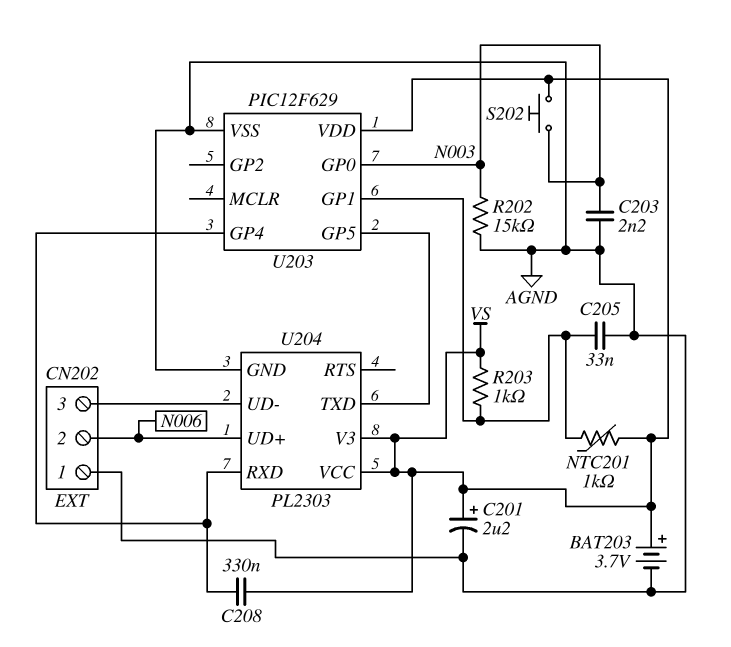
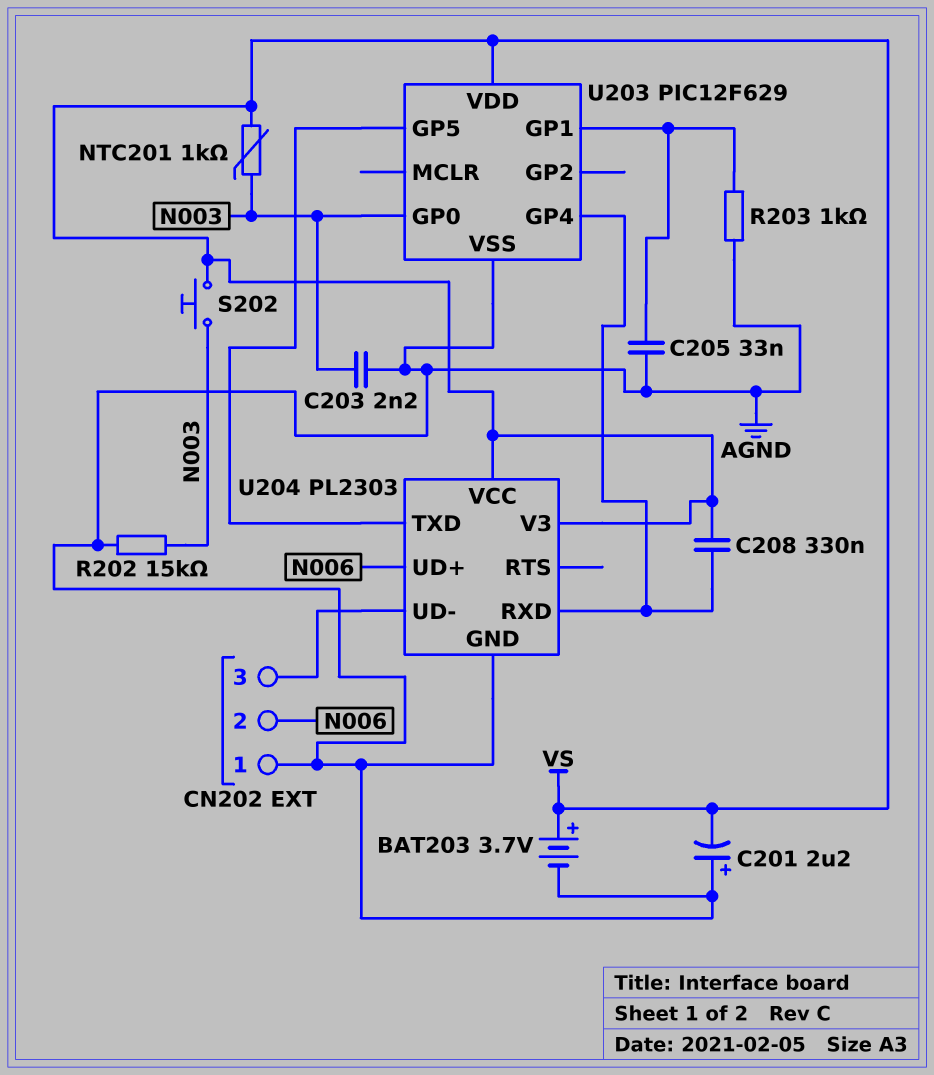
C201: 2.2uF (plus VS, minus AGND) -> 2.2uF (plus AGND, minus VS)
NTC201: 1k (U203/GP1, VS) -> 1k (N003, VS)
R203: 1k (U203/GP1, VS) -> 1k (AGND, U203/GP1)

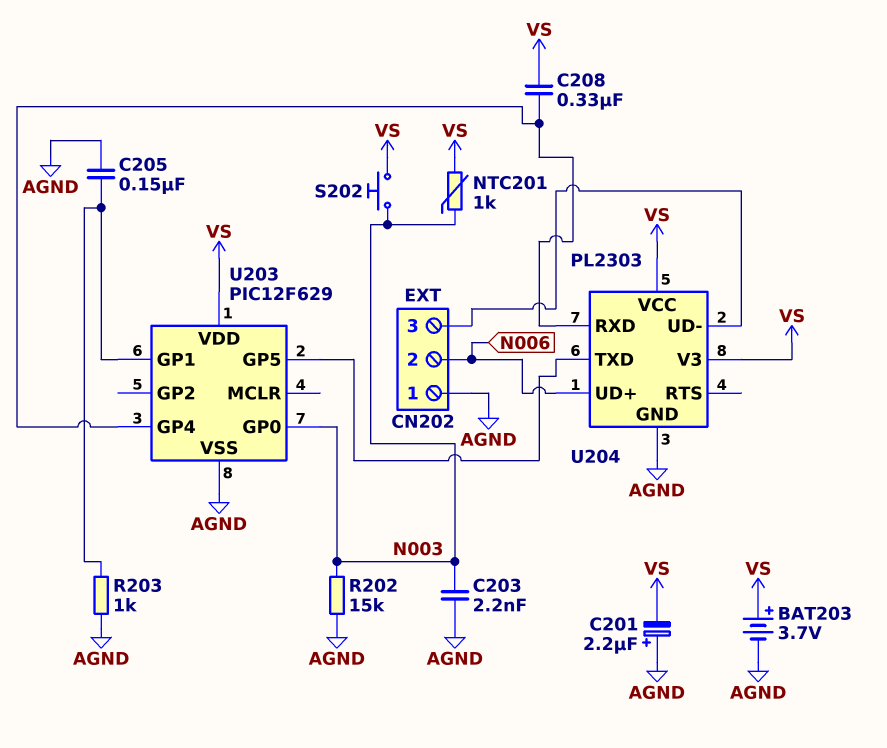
C205: 33nF (AGND, U203/GP1) -> 150nF (AGND, U203/GP1)

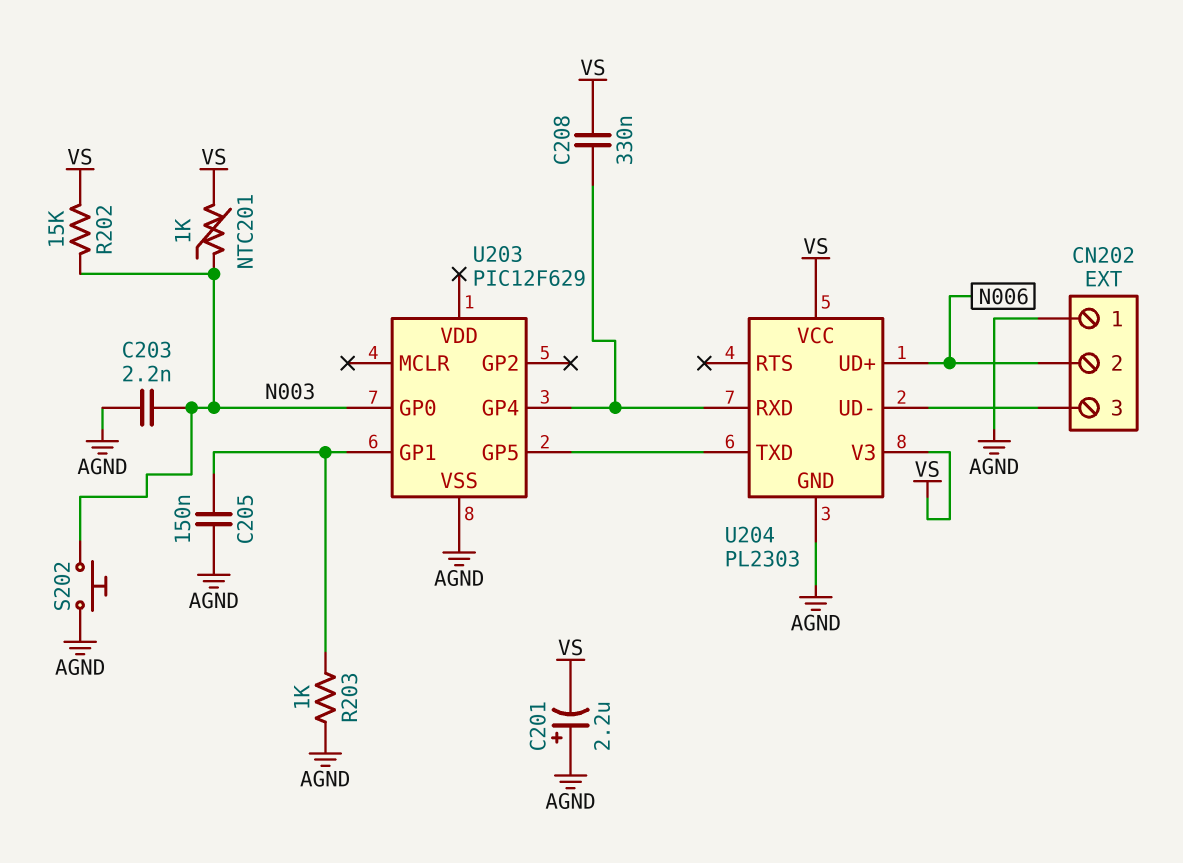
BAT203: 3.7V (plus VS, minus AGND) -> none
R202: 15k (AGND, N003) -> 15k (N003, VS)
S202: button (N003, VS) -> button (AGND, N003)
U203 pin VDD: VS -> none

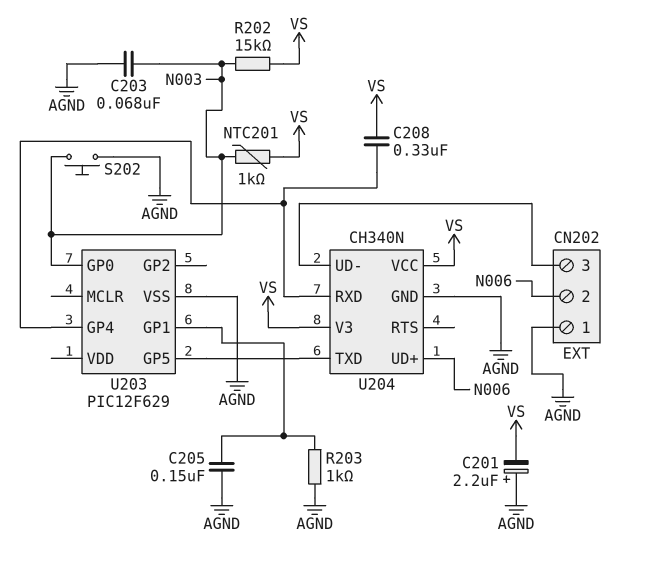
C203: 2.2nF (AGND, N003) -> 68nF (AGND, N003)
U204: PL2303 -> CH340N

